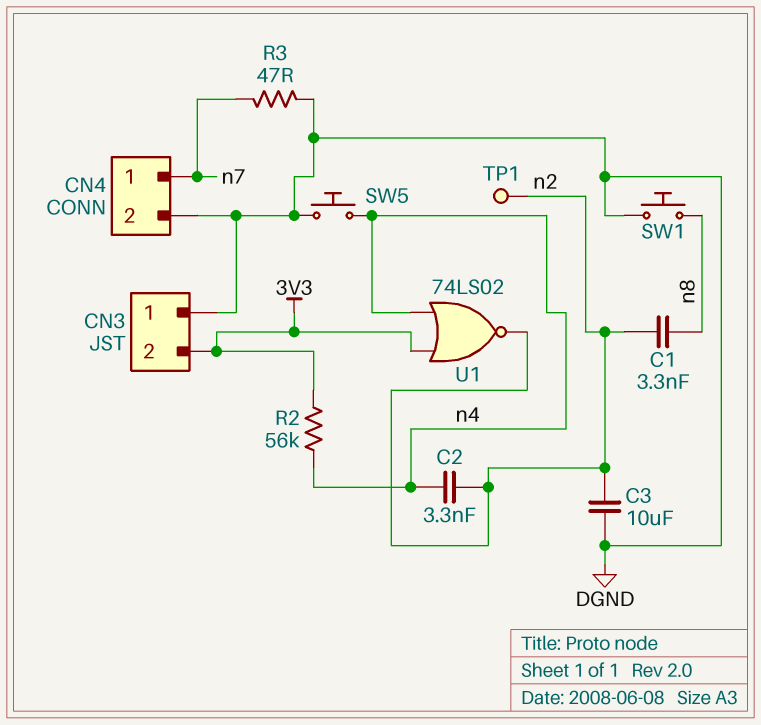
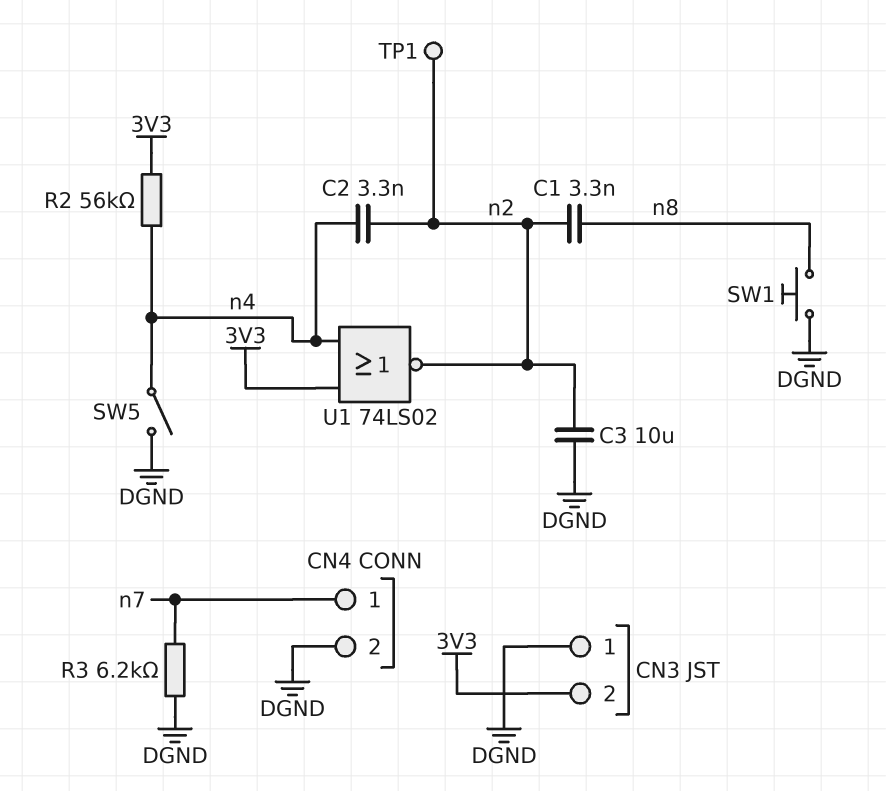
R3: 47 (DGND, n7) -> 6.2k (DGND, n7)
SW5: button (DGND, n4) -> switch (DGND, n4)

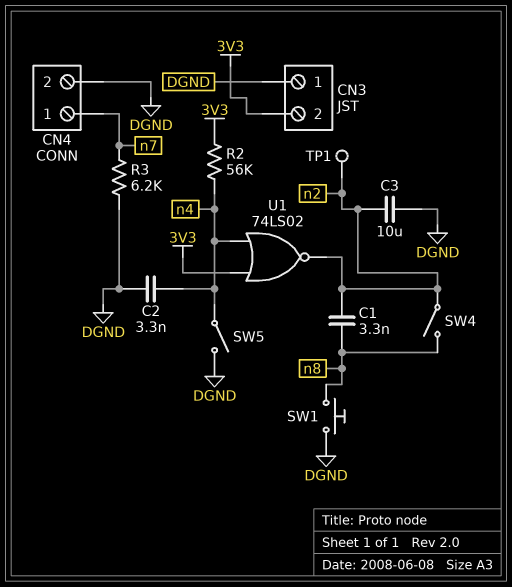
C2: 3.3nF (n2, n4) -> 3.3nF (DGND, n4)
SW4: none -> switch (n2, n8)

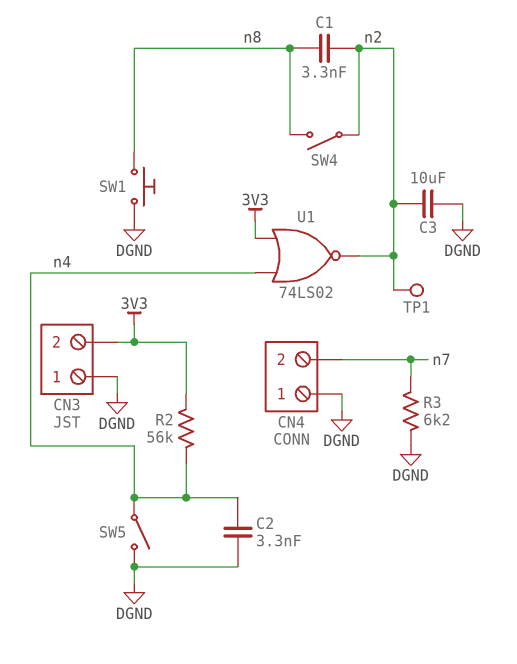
CN4 pin 1: n7 -> DGND
CN4 pin 2: DGND -> n7

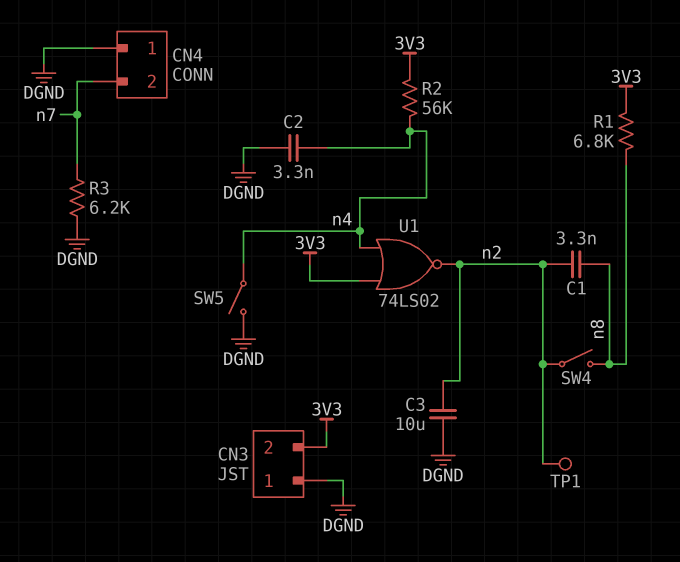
R1: none -> 6.8k (3V3, n8)
SW1: button (DGND, n8) -> none

